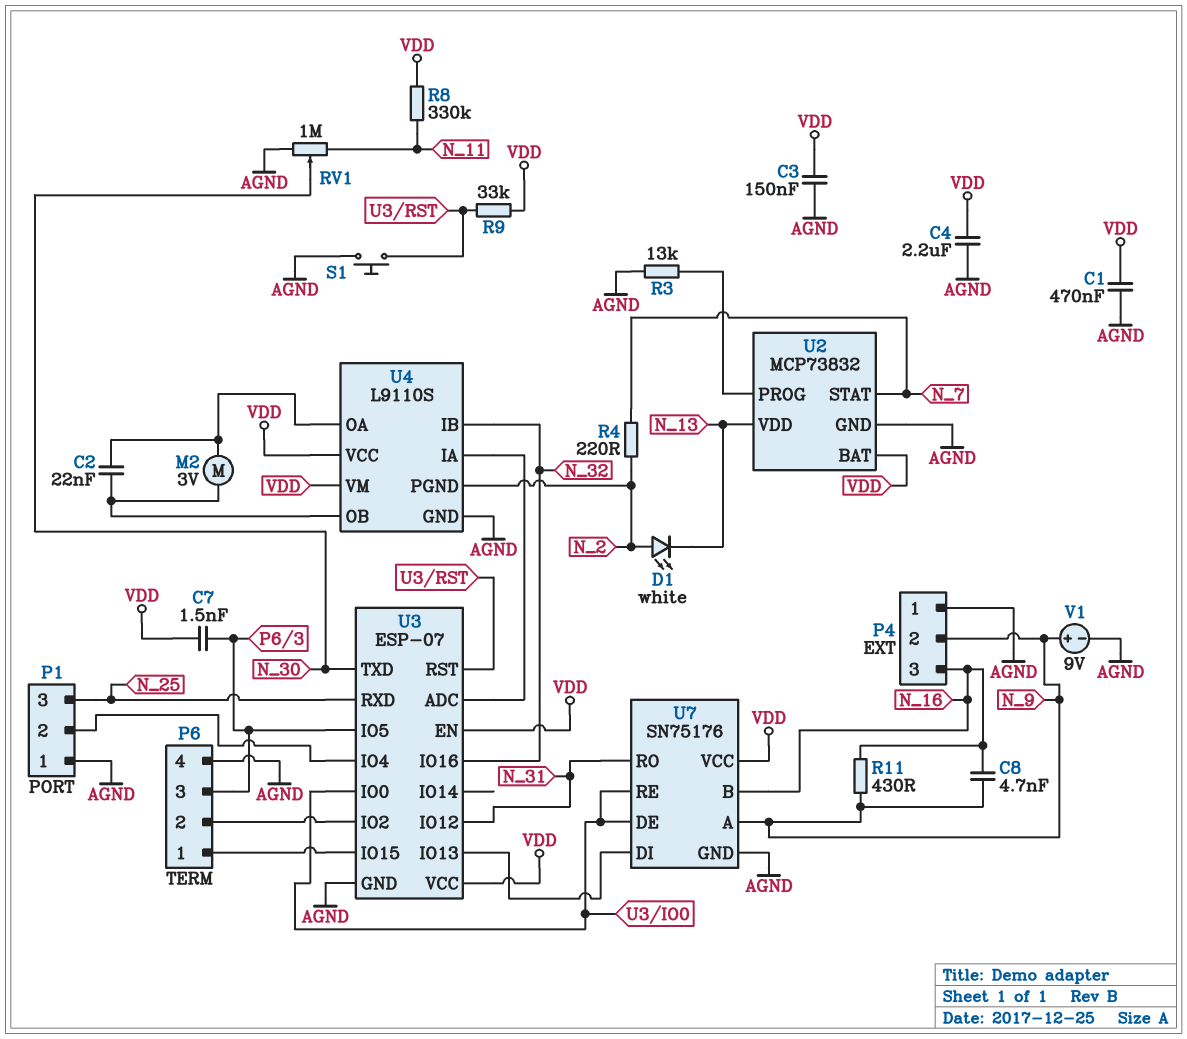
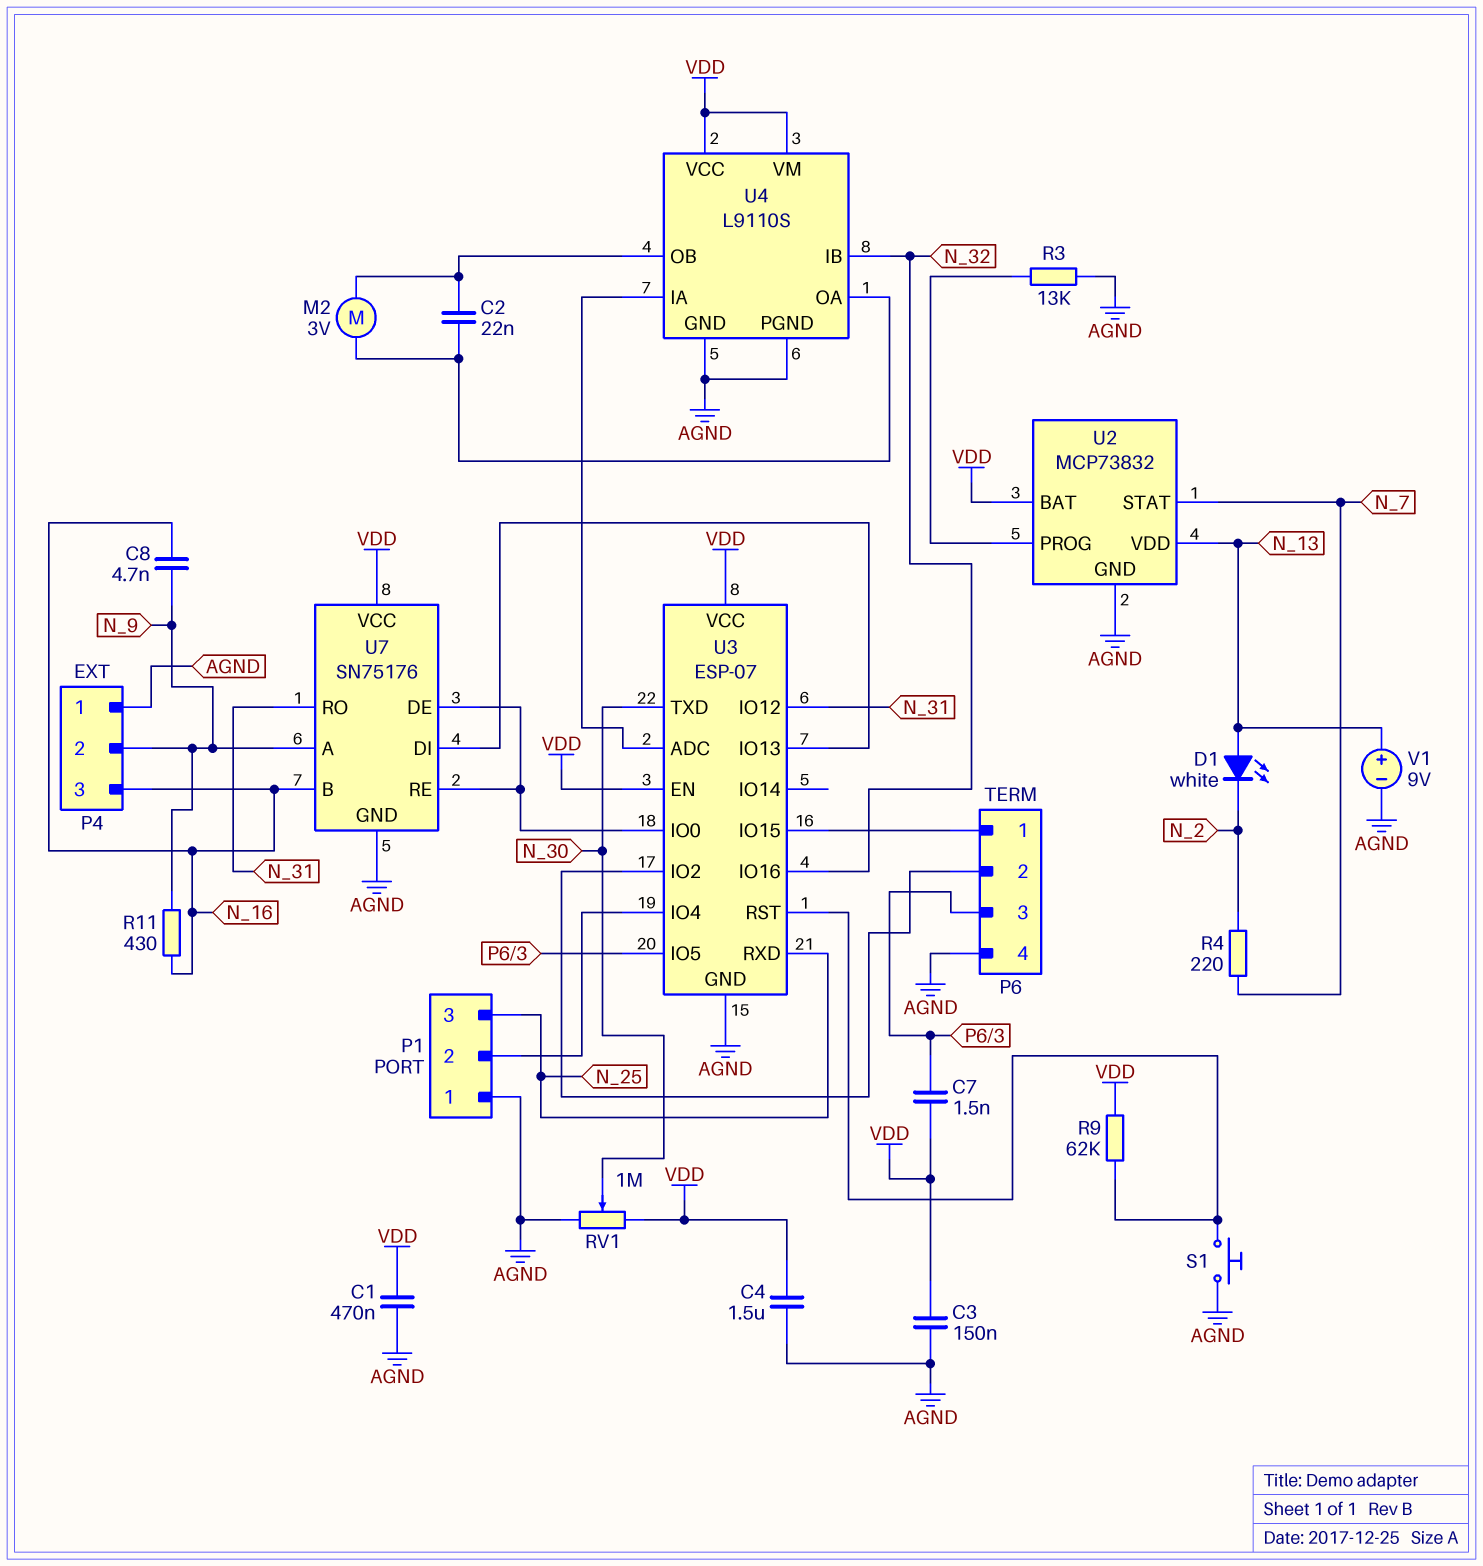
C4: 2.2uF (AGND, VDD) -> 1.5uF (AGND, VDD)
D1: LED white (A N_2, K N_13) -> LED white (A N_13, K N_2)
R8: 330k (N_11, VDD) -> none
R9: 33k (U3/RST, VDD) -> 62k (U3/RST, VDD)
RV1: 1M (AGND, N_11, wiper N_30) -> 1M (AGND, VDD, wiper N_30)
U4 pin PGND: N_2 -> AGND
V1: 9V (plus N_9, minus AGND) -> 9V (plus N_13, minus AGND)

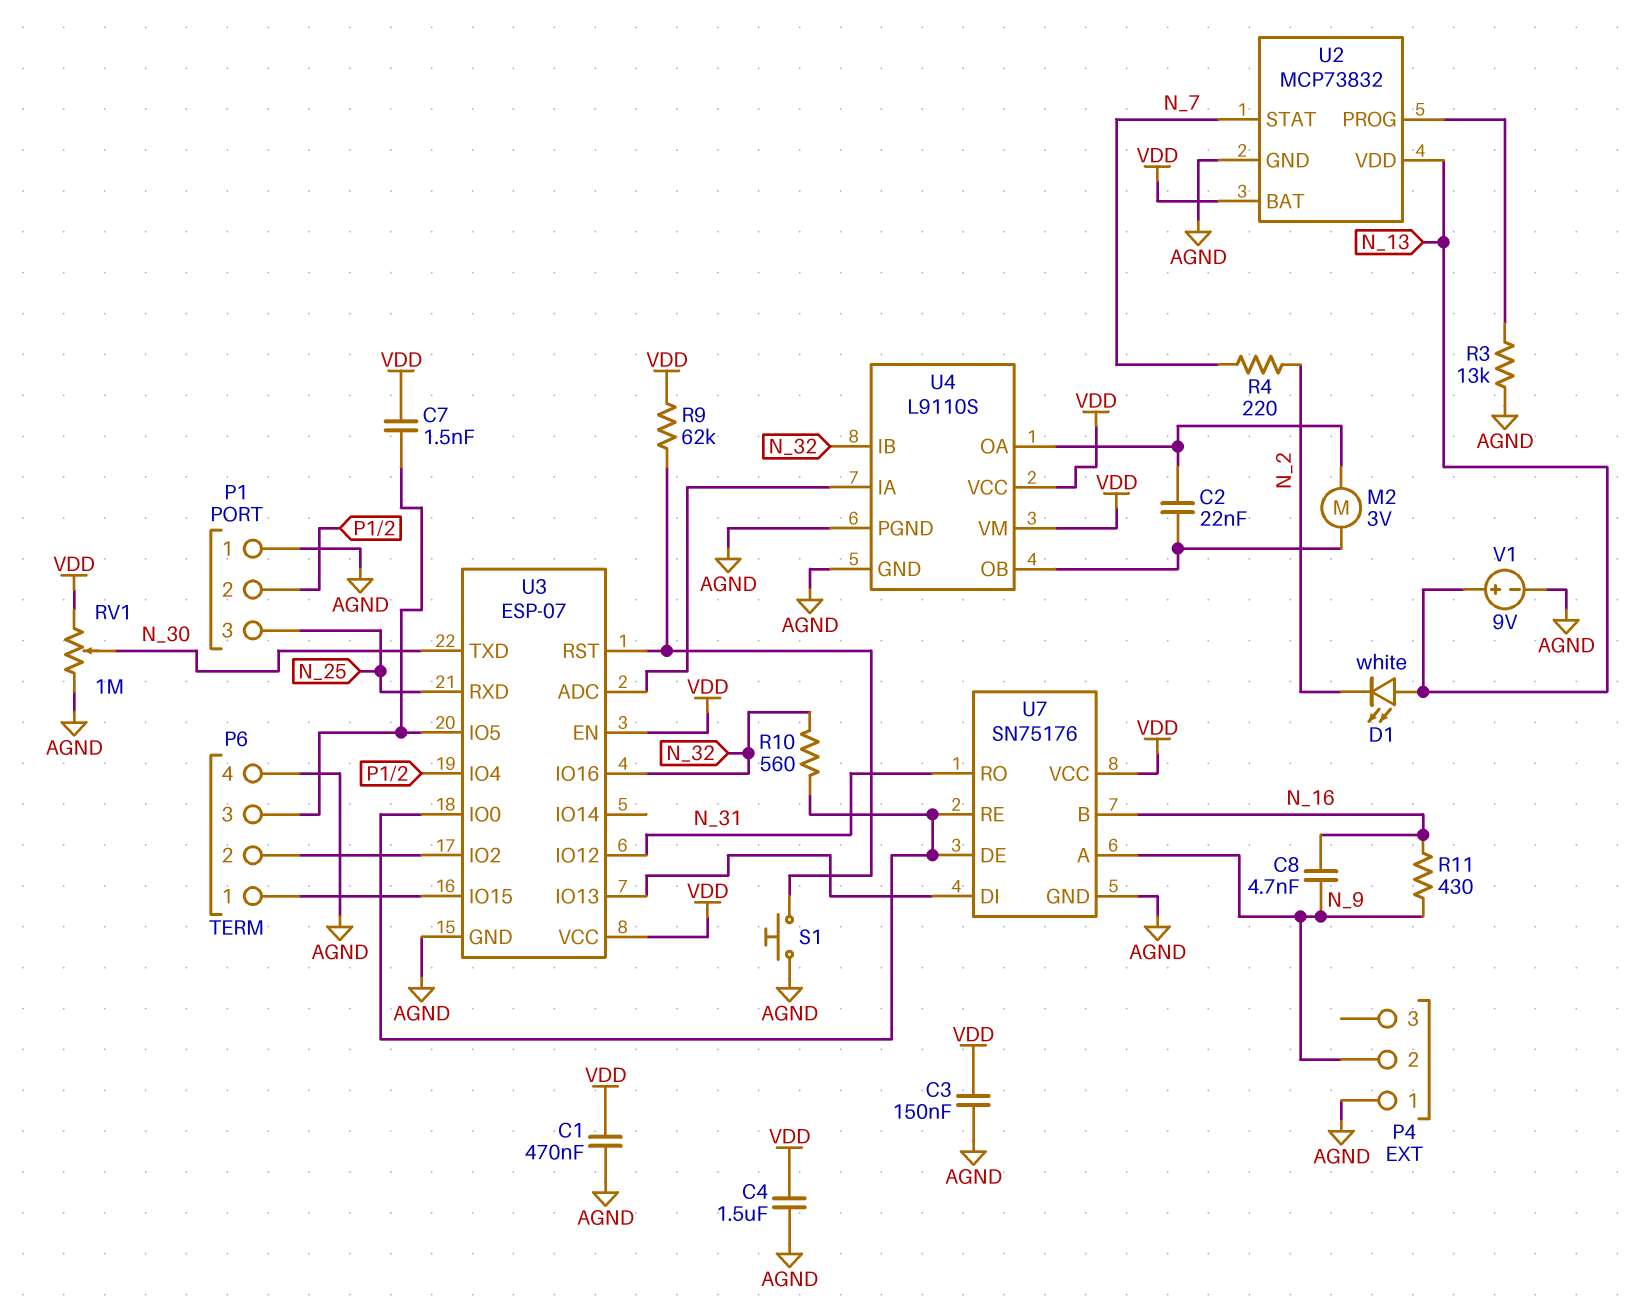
P4 pin 3: N_16 -> none
R10: none -> 560 (N_32, U3/IO0)

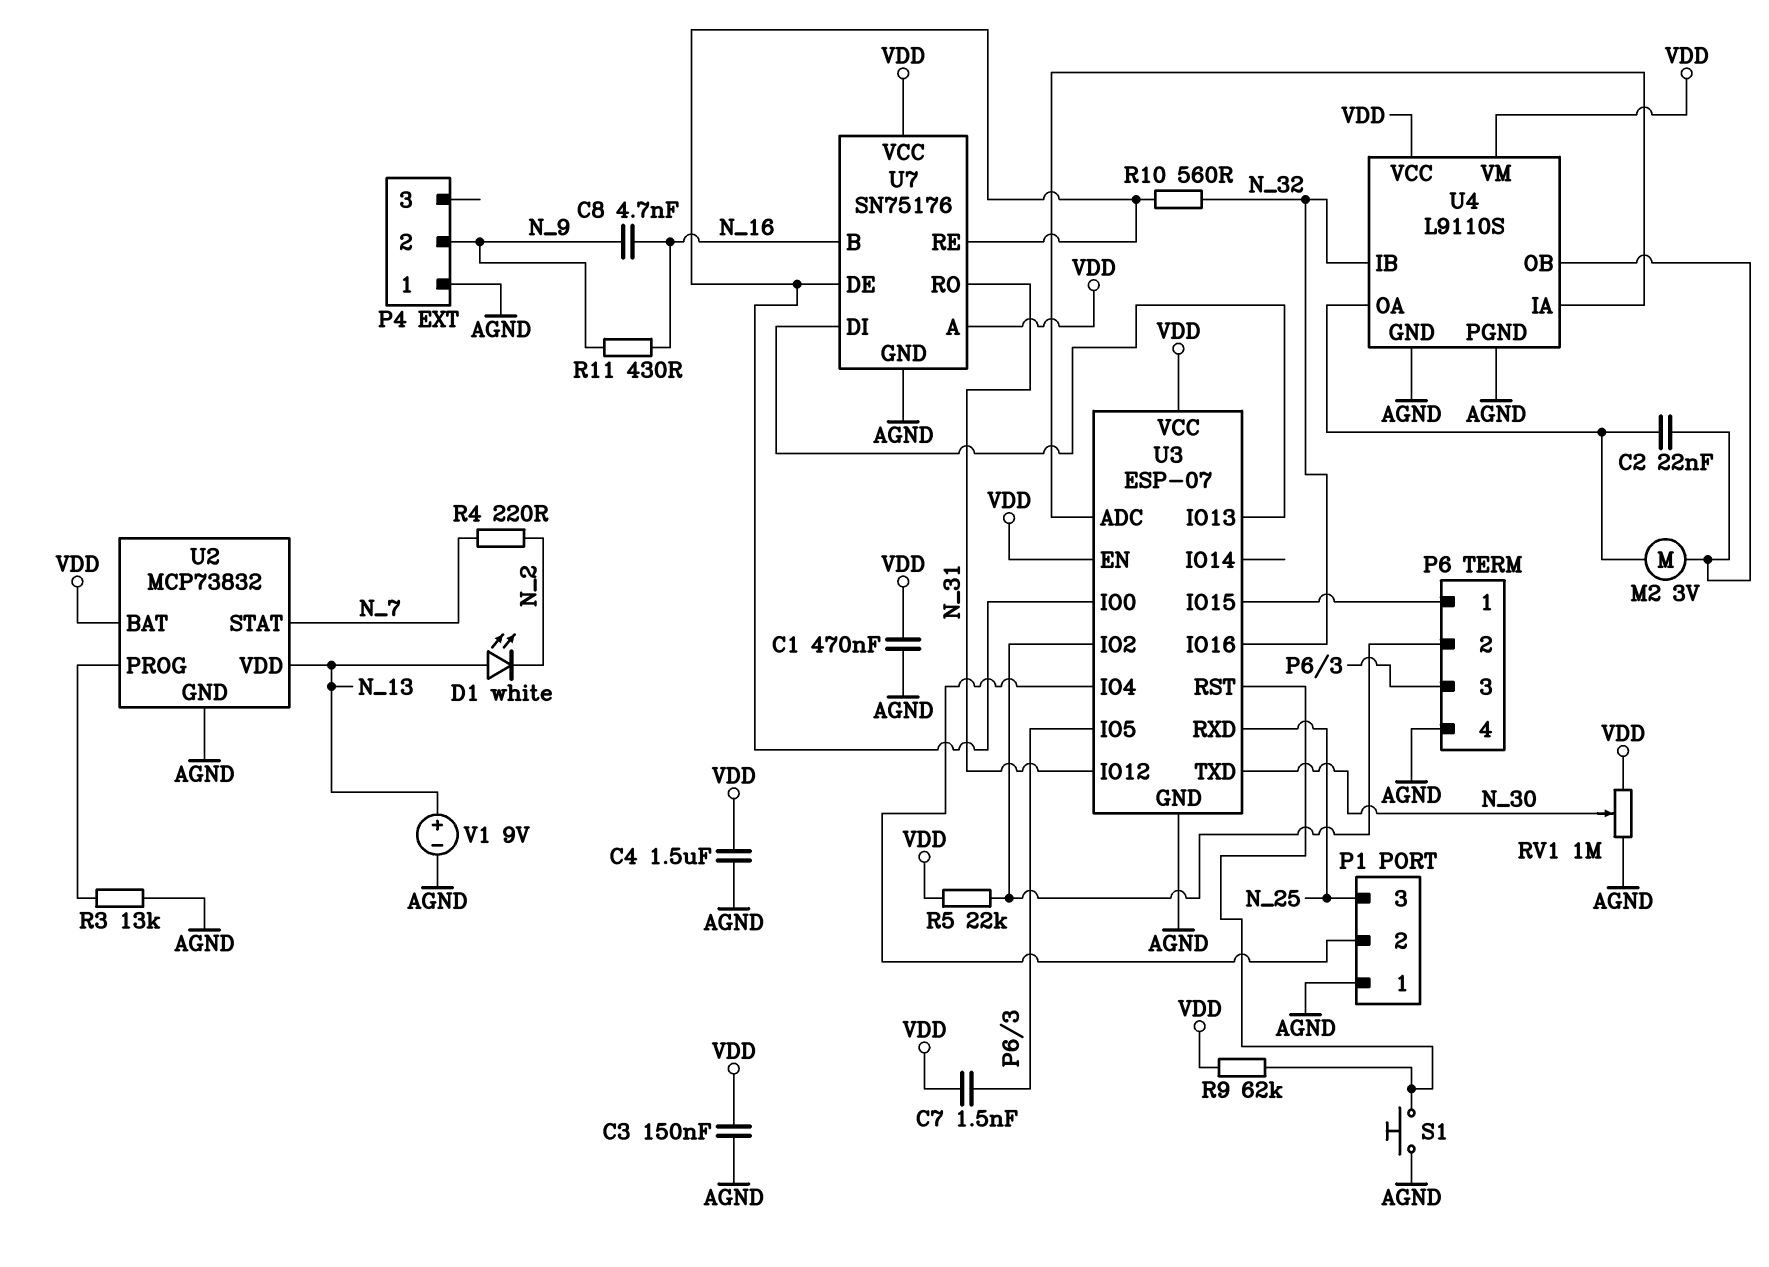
R5: none -> 22k (P6/2, VDD)
U7 pin A: N_9 -> VDD

